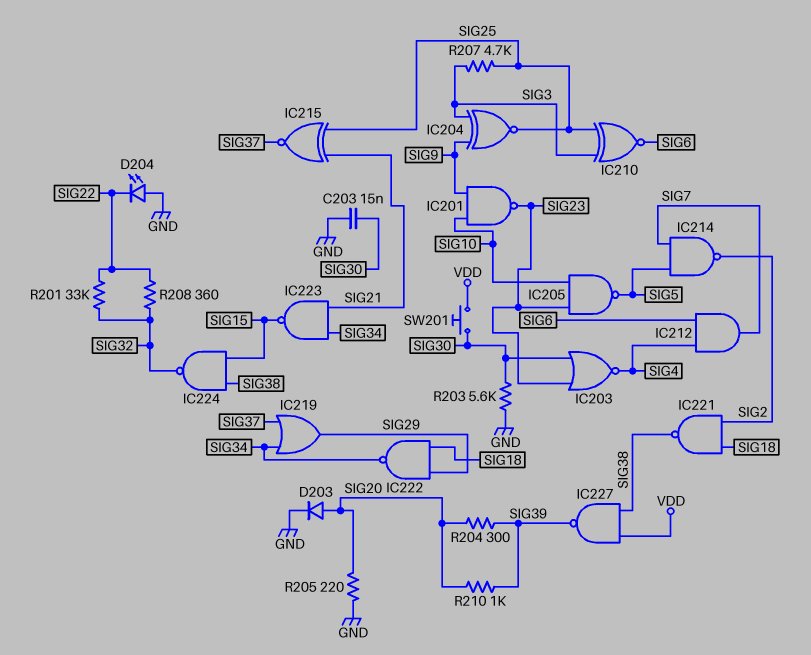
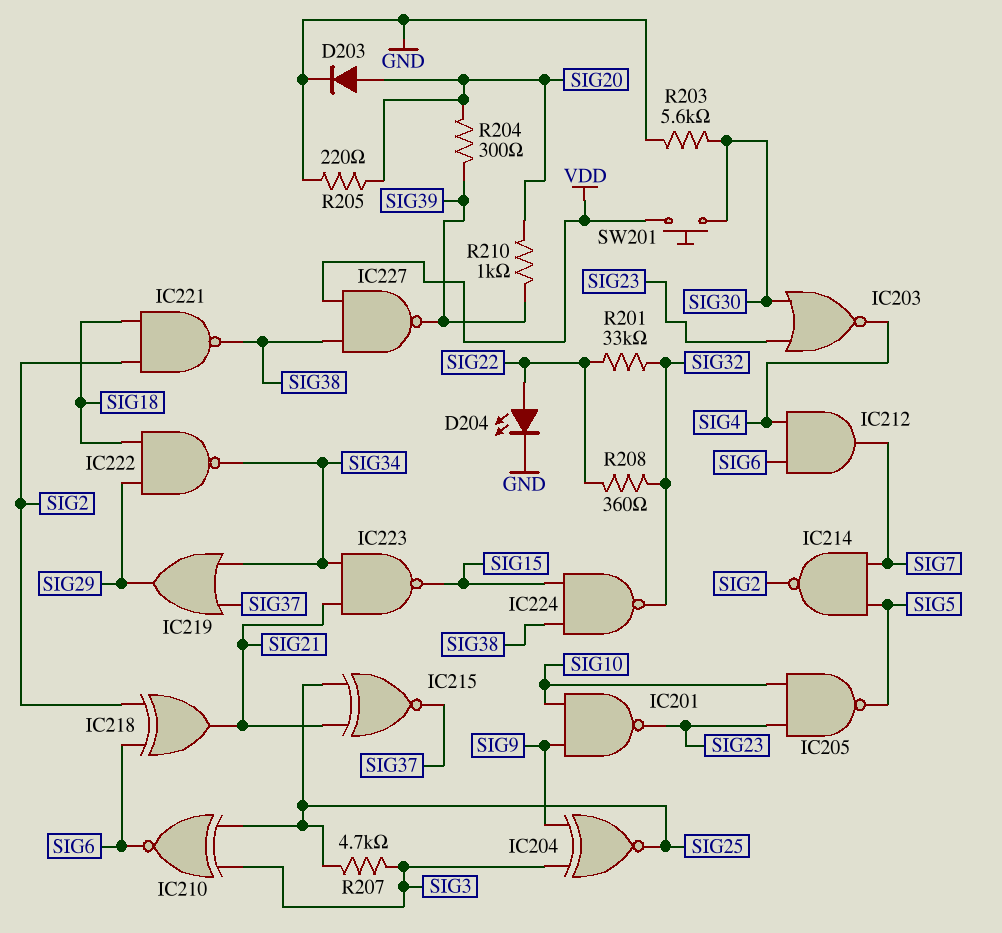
C203: 15nF (GND, SIG30) -> none
D204: LED (A GND, K SIG22) -> LED (A SIG22, K GND)
IC218: none -> XOR (in SIG2, in SIG6, out SIG21)

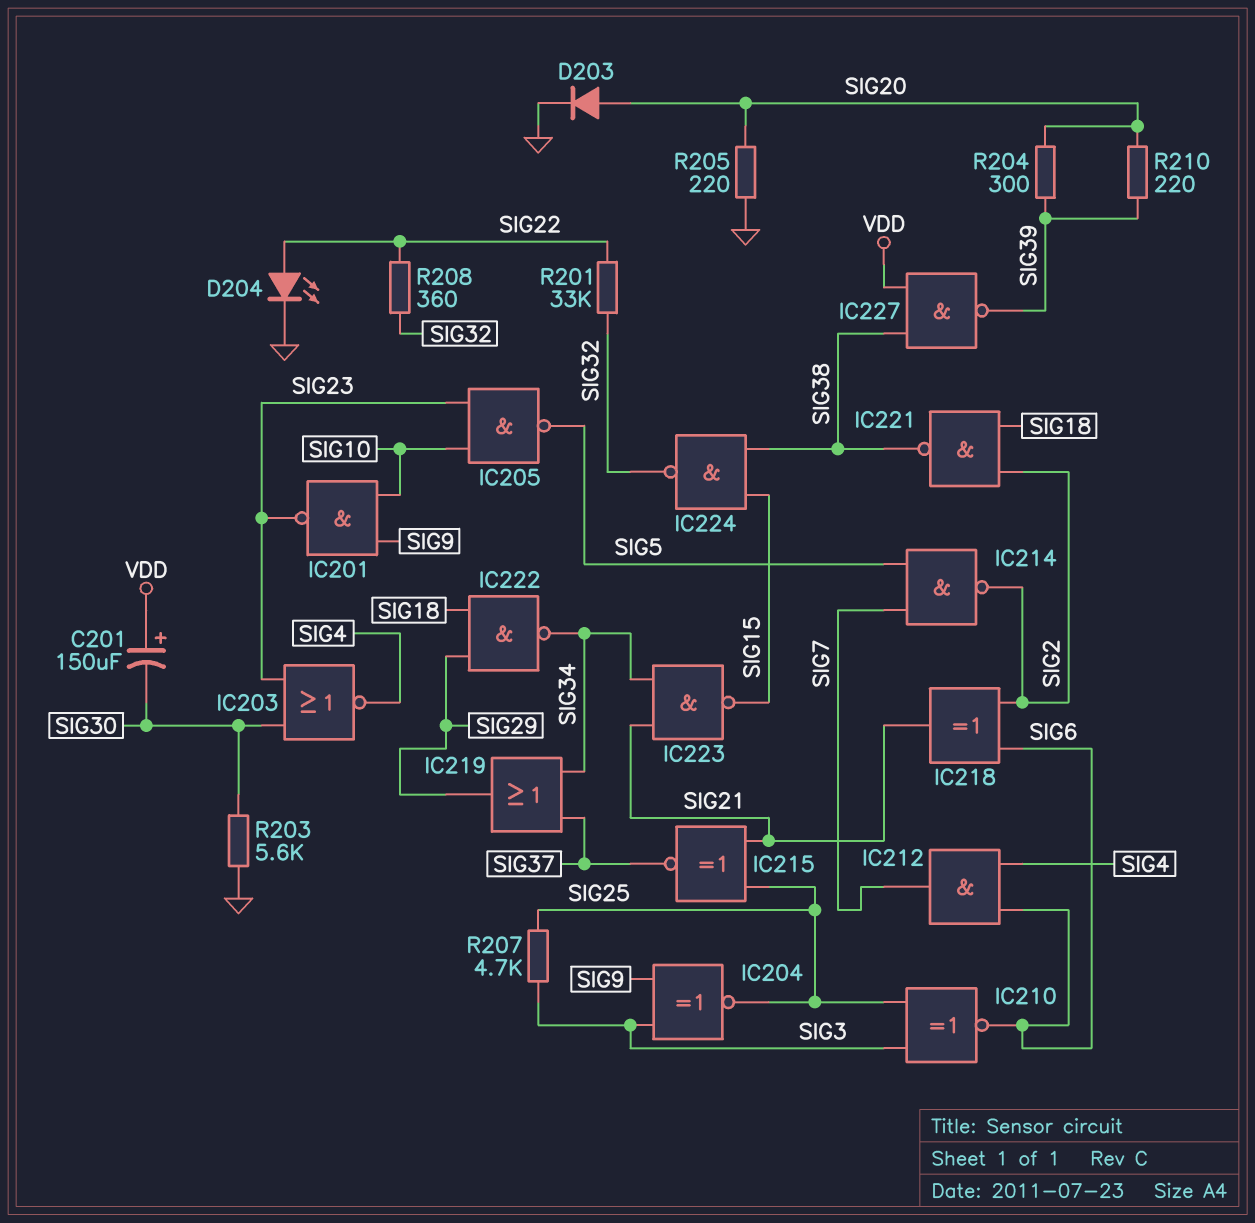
C201: none -> 150uF (plus VDD, minus SIG30)
R210: 1k (SIG20, SIG39) -> 220 (SIG20, SIG39)
SW201: button (SIG30, VDD) -> none

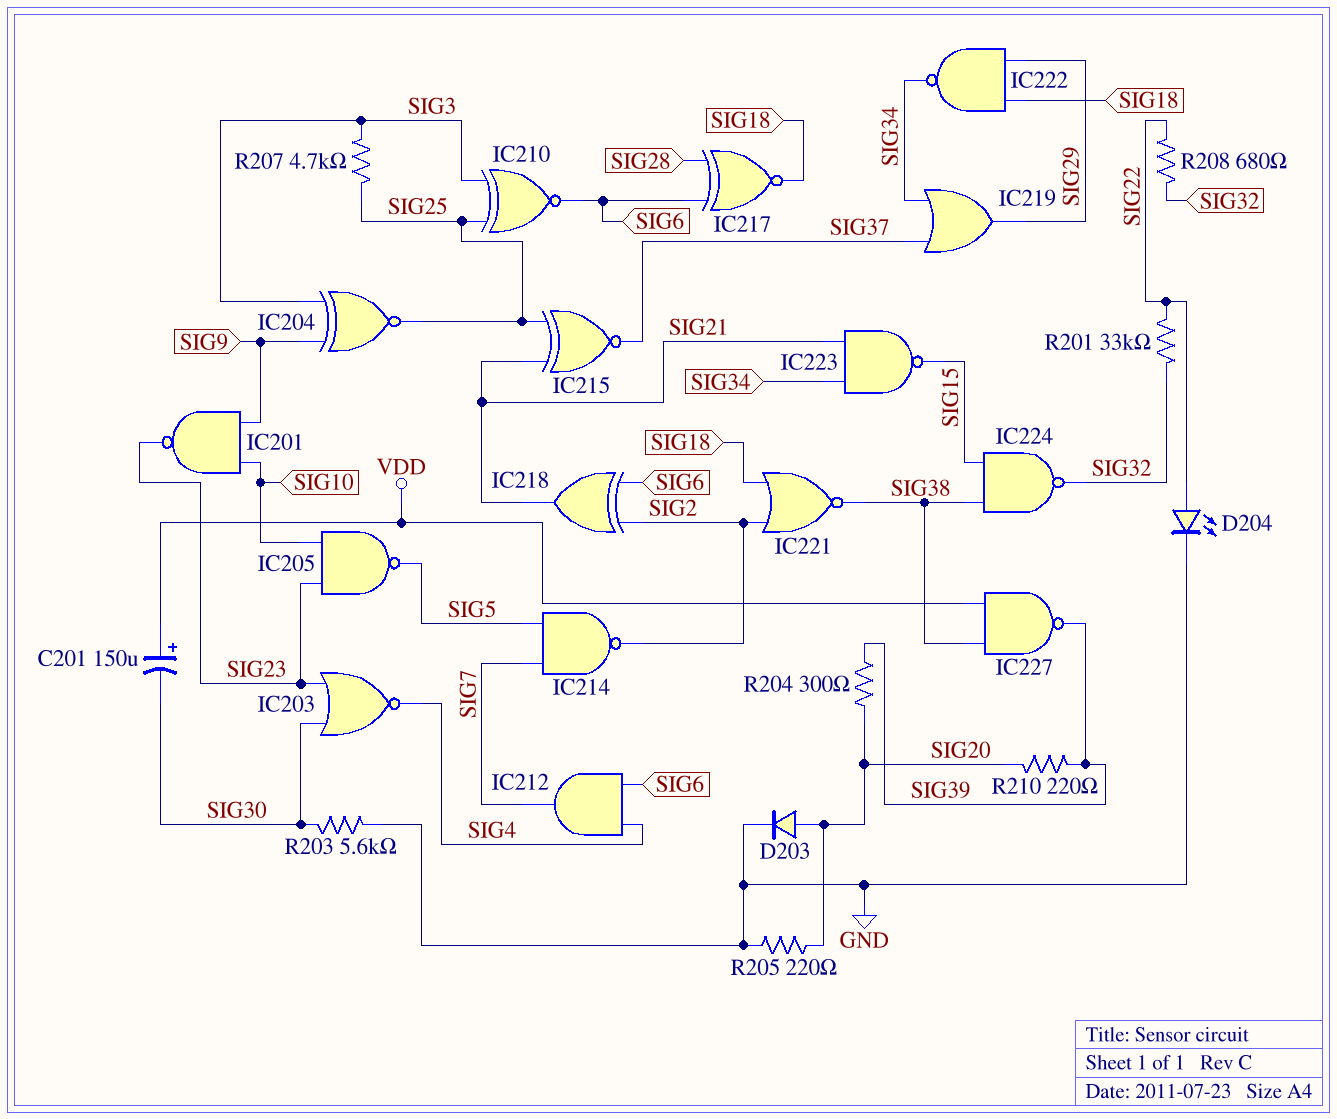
IC217: none -> XNOR (in SIG6, in SIG28, out SIG18)
IC221: NAND (in SIG2, in SIG18, out SIG38) -> NOR (in SIG2, in SIG18, out SIG38)
R208: 360 (SIG22, SIG32) -> 680 (SIG22, SIG32)

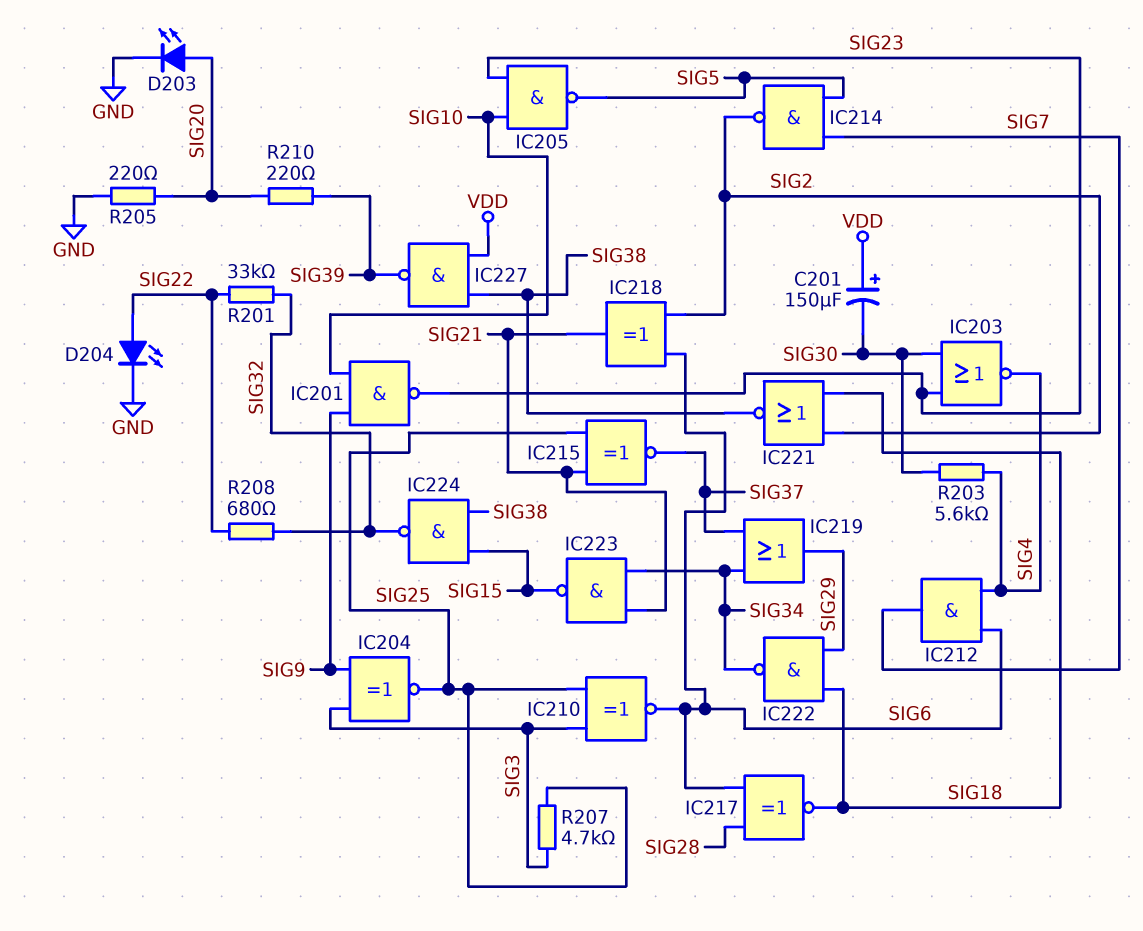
D203: diode (A SIG20, K GND) -> LED (A SIG20, K GND)
R203: 5.6k (GND, SIG30) -> 5.6k (SIG4, SIG30)
R204: 300 (SIG20, SIG39) -> none

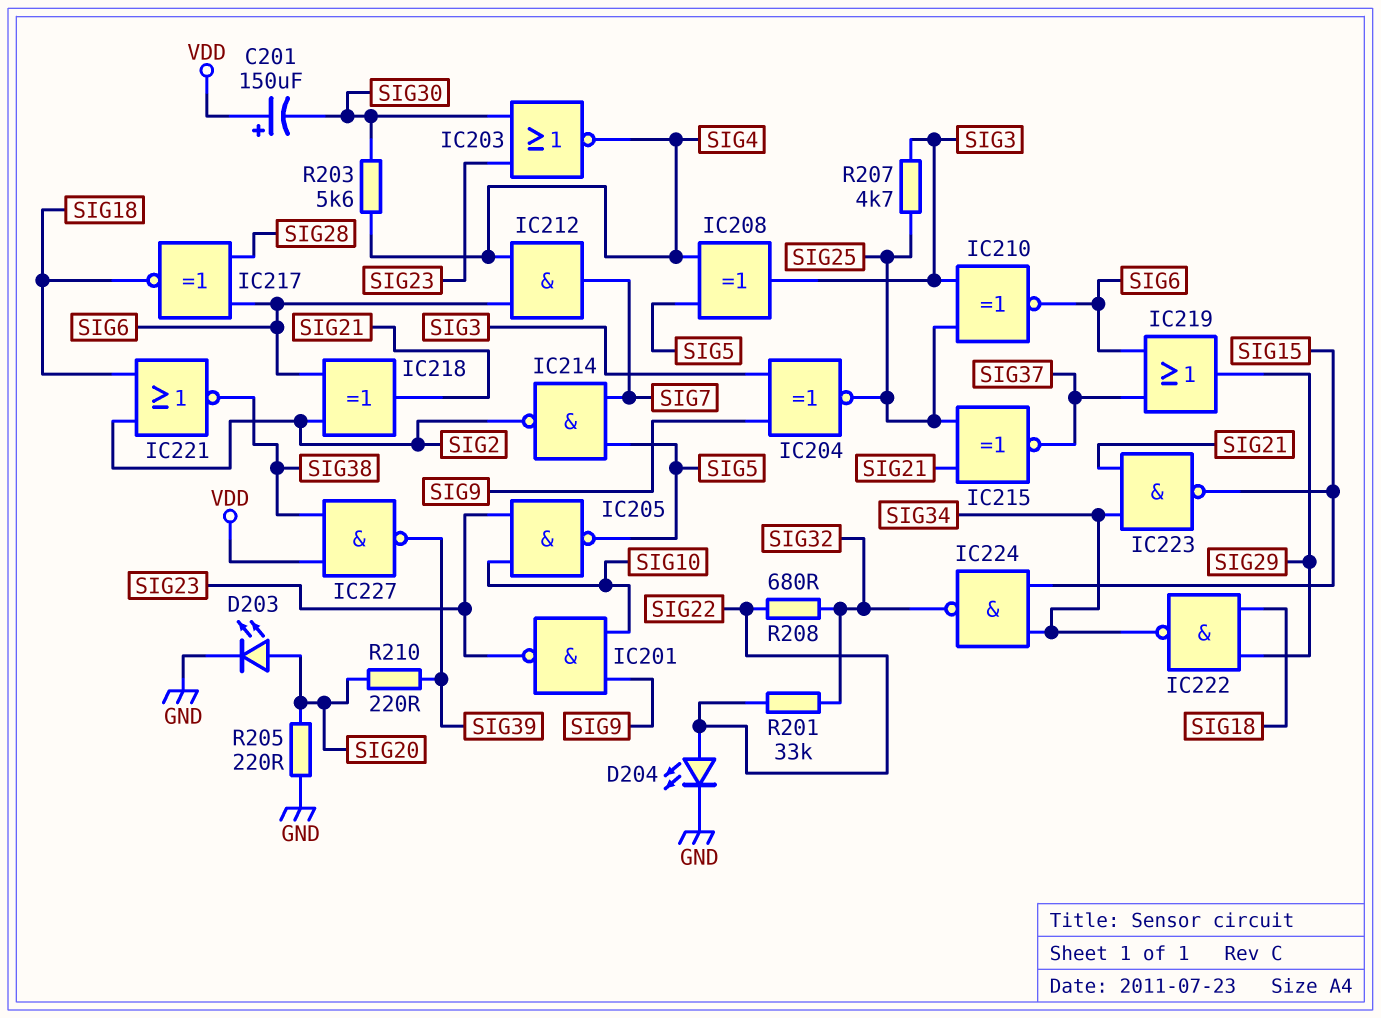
IC208: none -> XOR (in SIG4, in SIG5, out SIG3)
IC219: OR (in SIG34, in SIG37, out SIG29) -> OR (in SIG6, in SIG37, out SIG29)
IC224: NAND (in SIG15, in SIG38, out SIG32) -> NAND (in SIG15, in SIG34, out SIG32)

